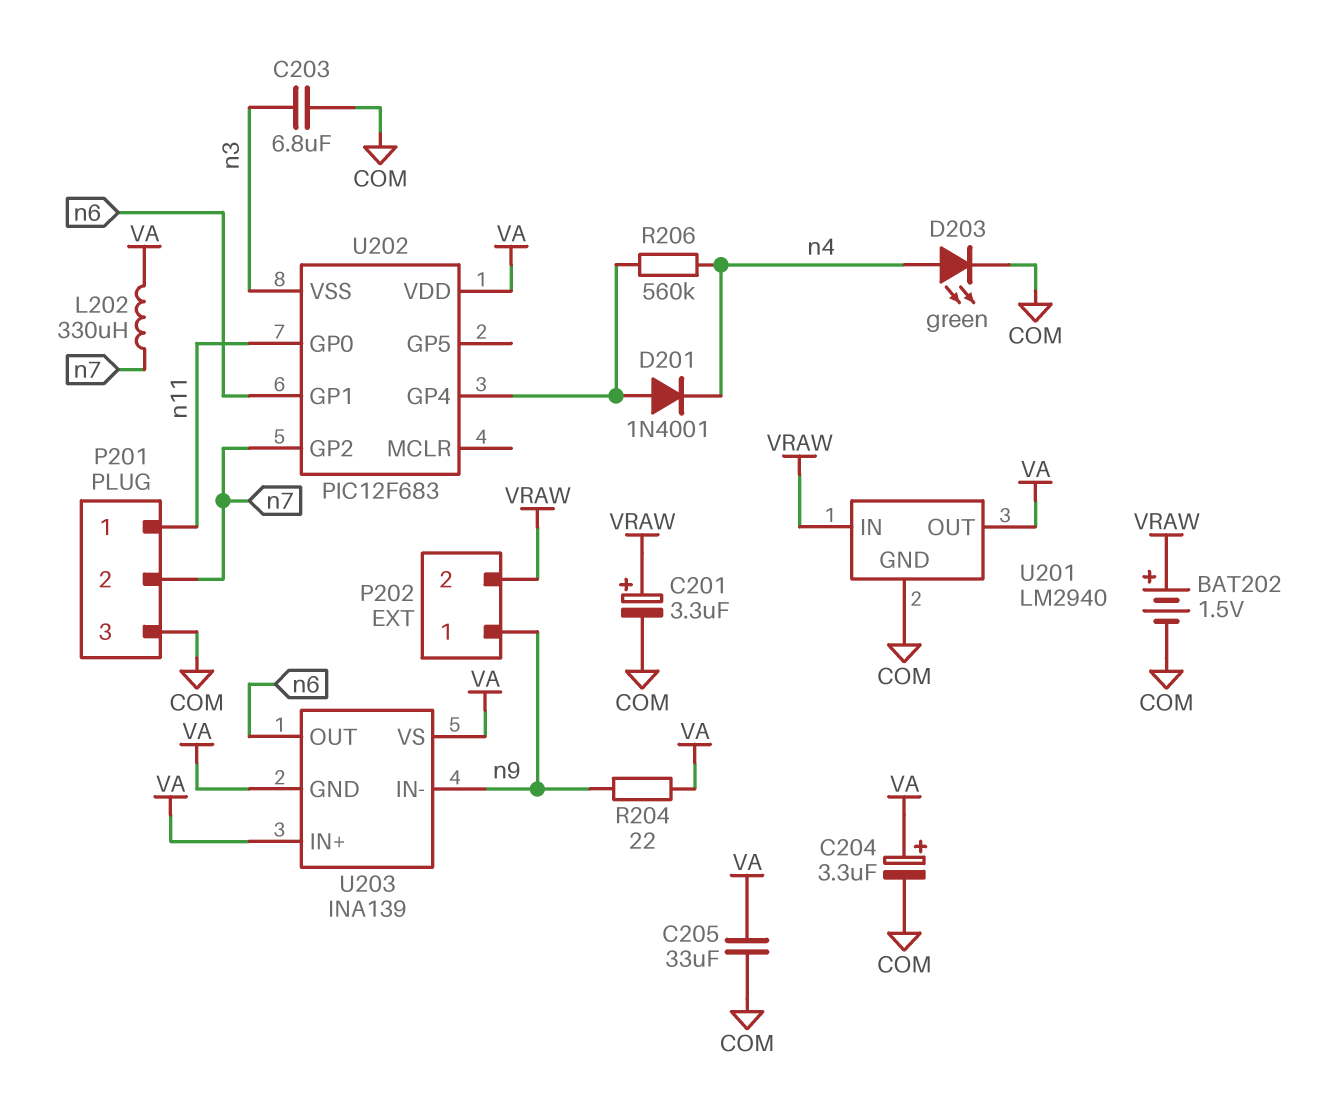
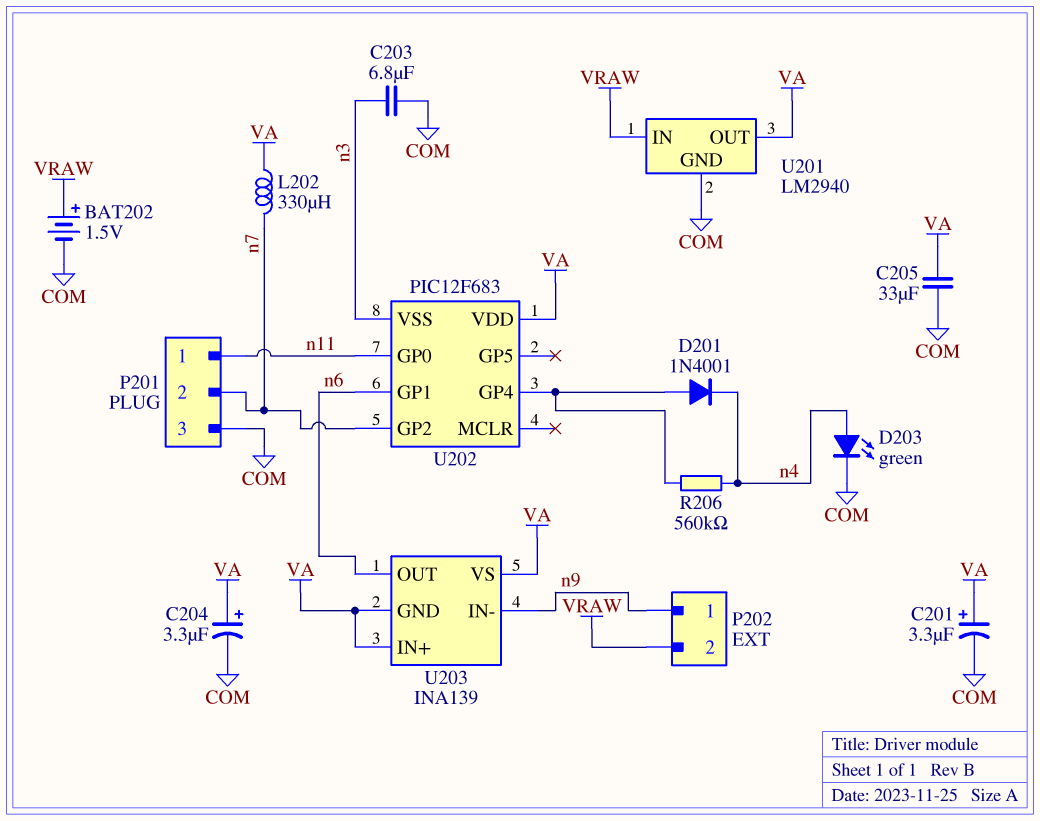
C201: 3.3uF (plus VRAW, minus COM) -> 3.3uF (plus VA, minus COM)
R204: 22 (VA, n9) -> none

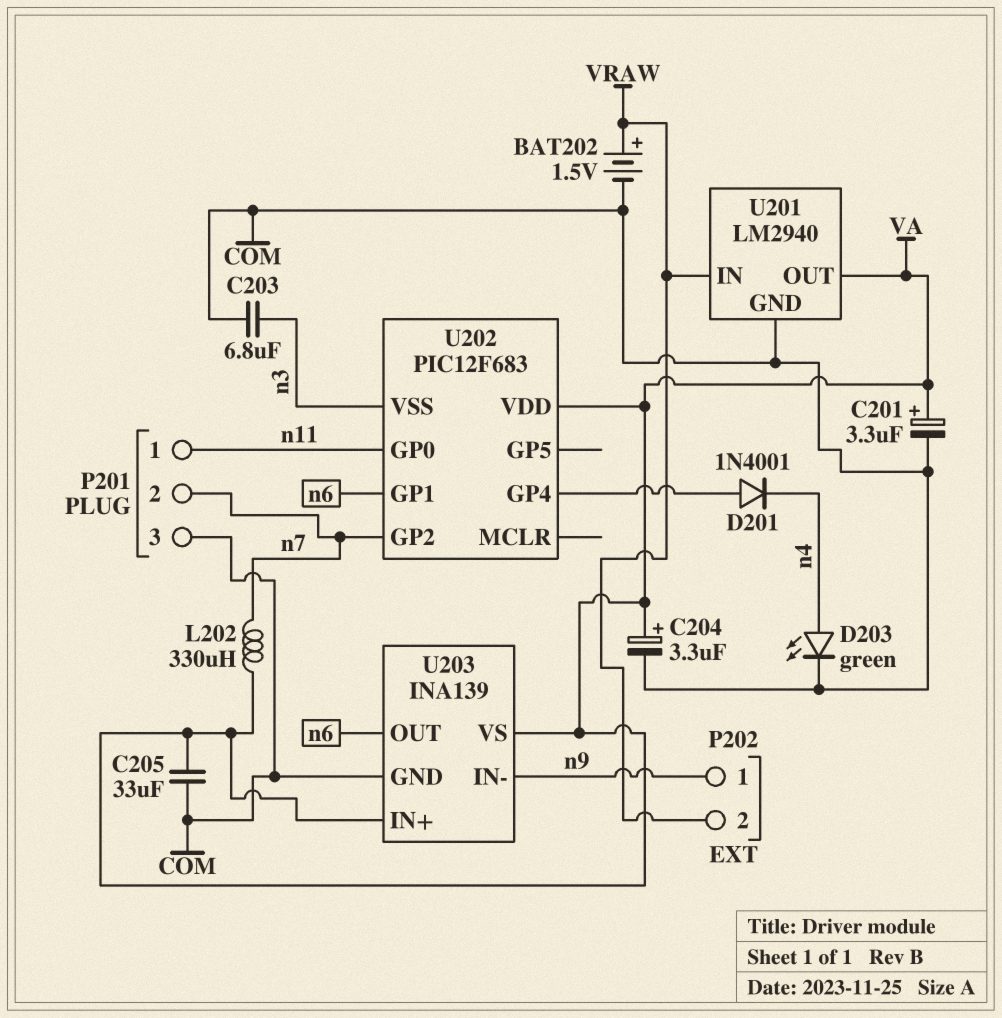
R206: 560k (U202/GP4, n4) -> none
U203 pin GND: VA -> COM

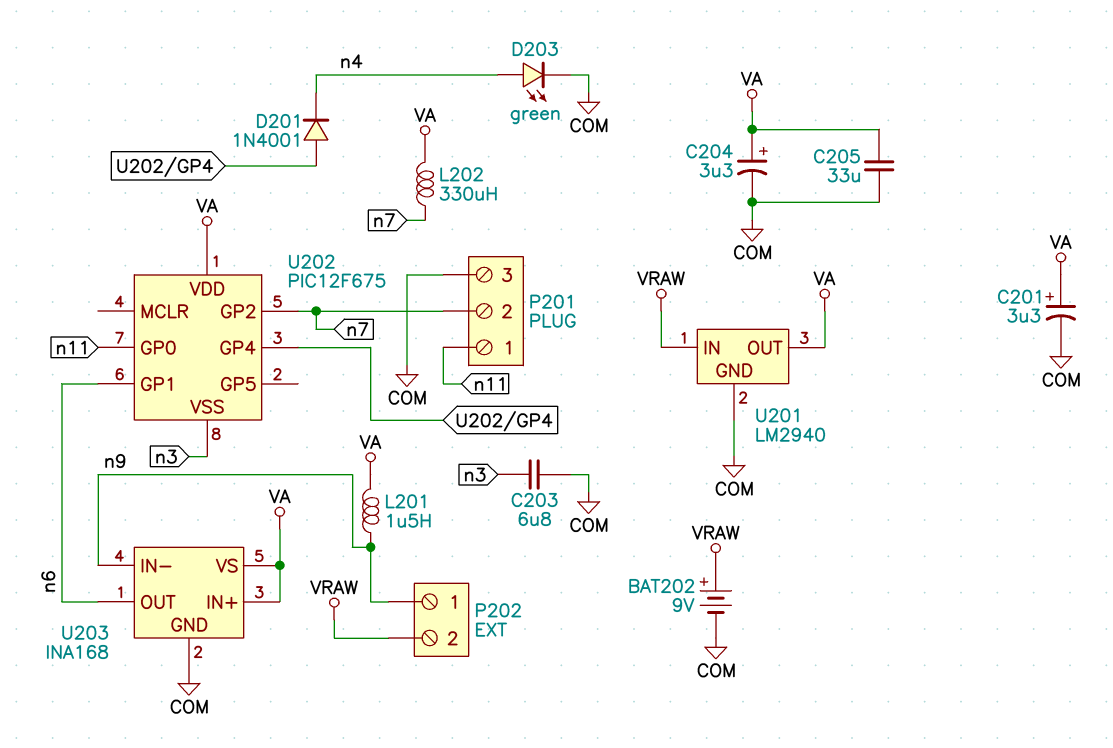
BAT202: 1.5V (plus VRAW, minus COM) -> 9V (plus VRAW, minus COM)
L201: none -> 1.5uH (VA, n9)
U202: PIC12F683 -> PIC12F675
U203: INA139 -> INA168

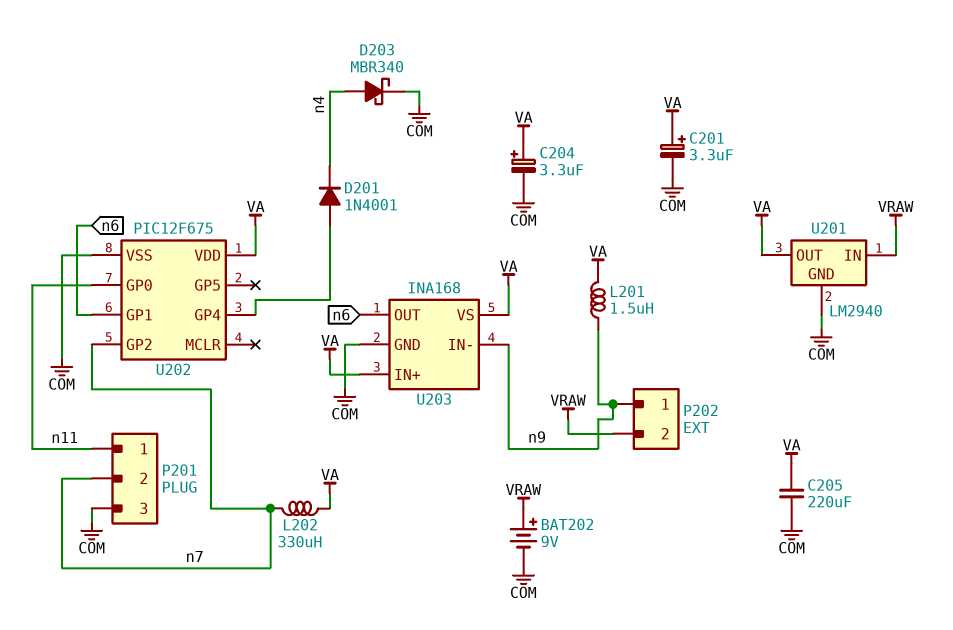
C203: 6.8uF (COM, n3) -> none
C205: 33uF (COM, VA) -> 220uF (COM, VA)
D203: LED green (A n4, K COM) -> schottky MBR340 (A n4, K COM)
U202 pin VSS: n3 -> COM

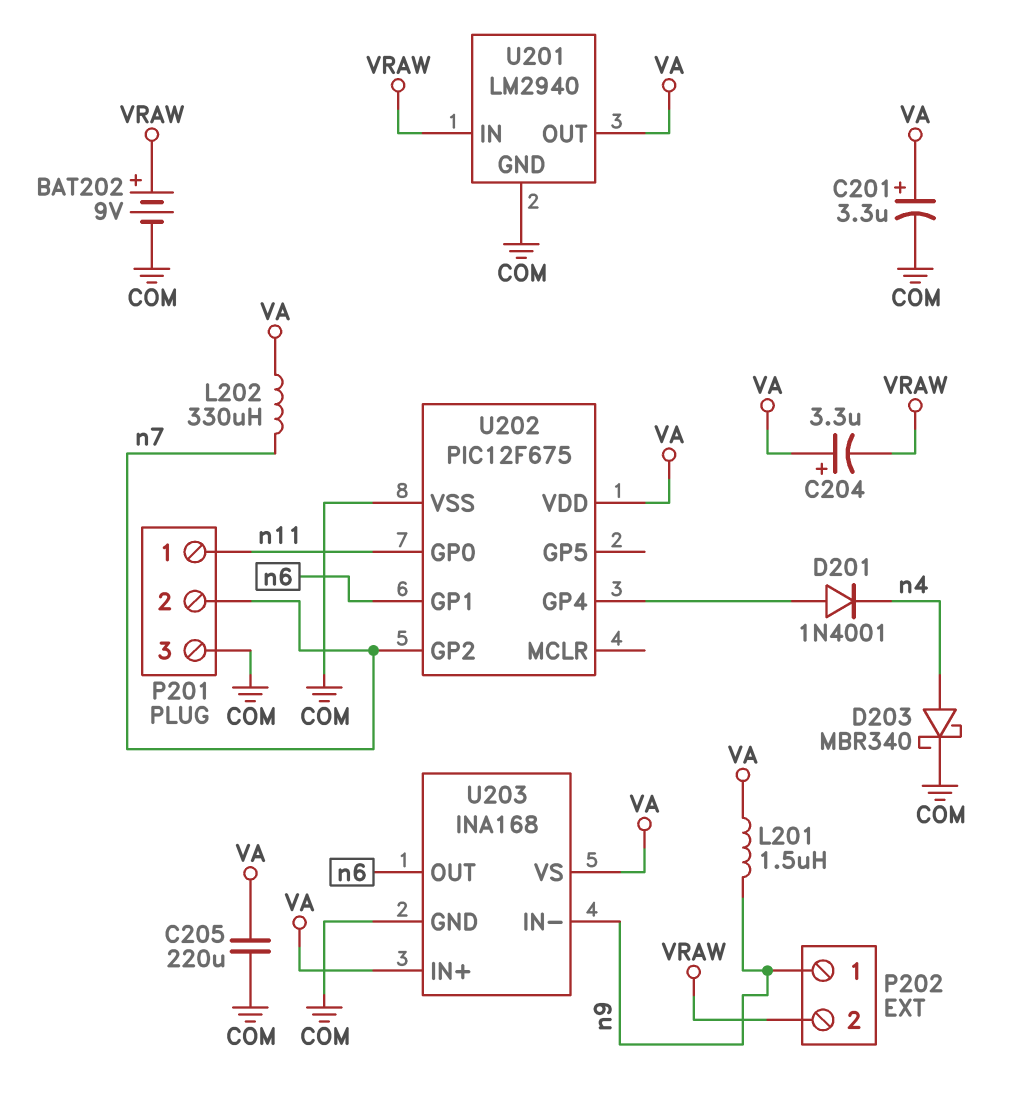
C204: 3.3uF (plus VA, minus COM) -> 3.3uF (plus VA, minus VRAW)

